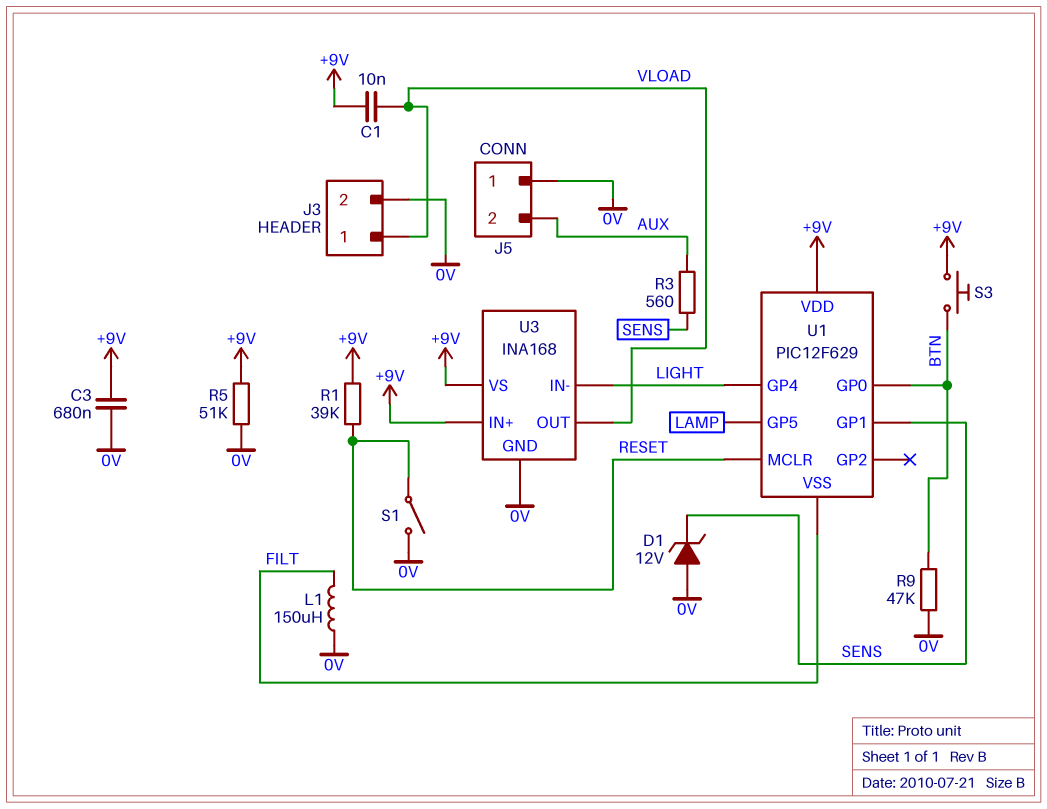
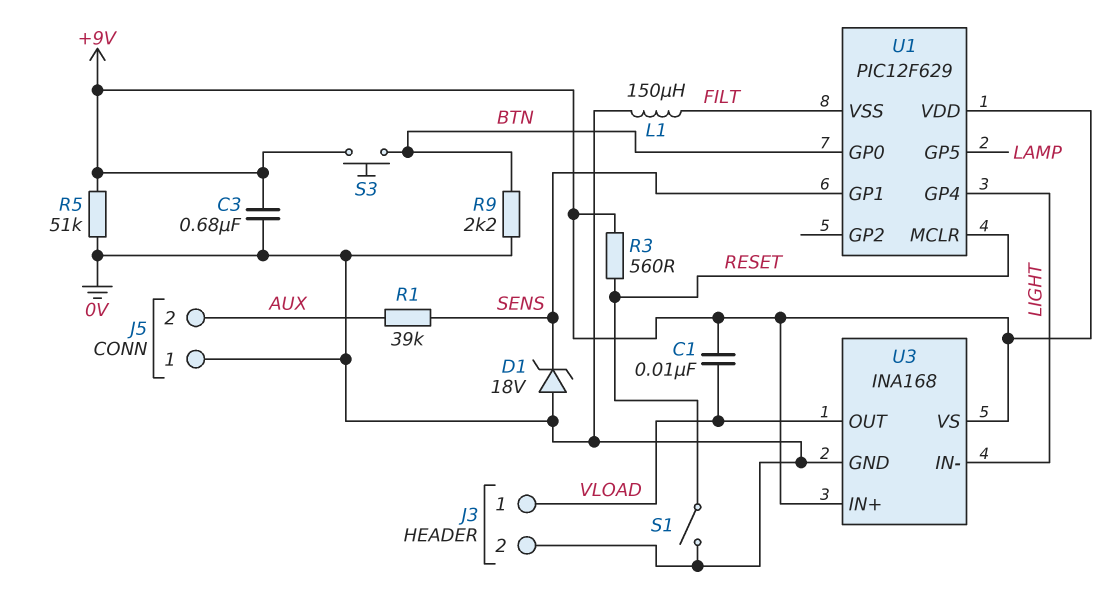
D1: zener 12V (A 0V, K SENS) -> zener 18V (A 0V, K SENS)
R1: 39k (+9V, RESET) -> 39k (AUX, SENS)
R3: 560 (AUX, SENS) -> 560 (+9V, RESET)
R9: 47k (0V, BTN) -> 2.2k (0V, BTN)

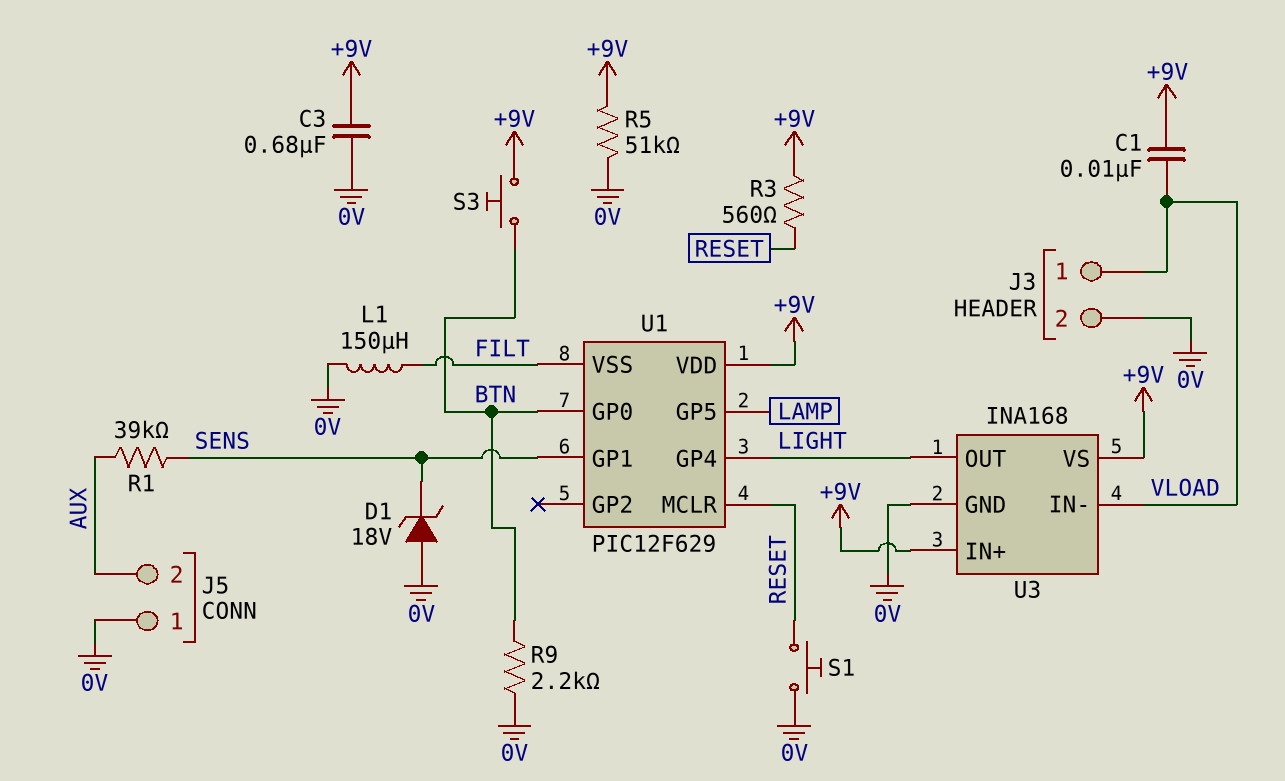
S1: switch (0V, RESET) -> button (0V, RESET)
U3 pin IN-: LIGHT -> VLOAD
U3 pin OUT: VLOAD -> LIGHT

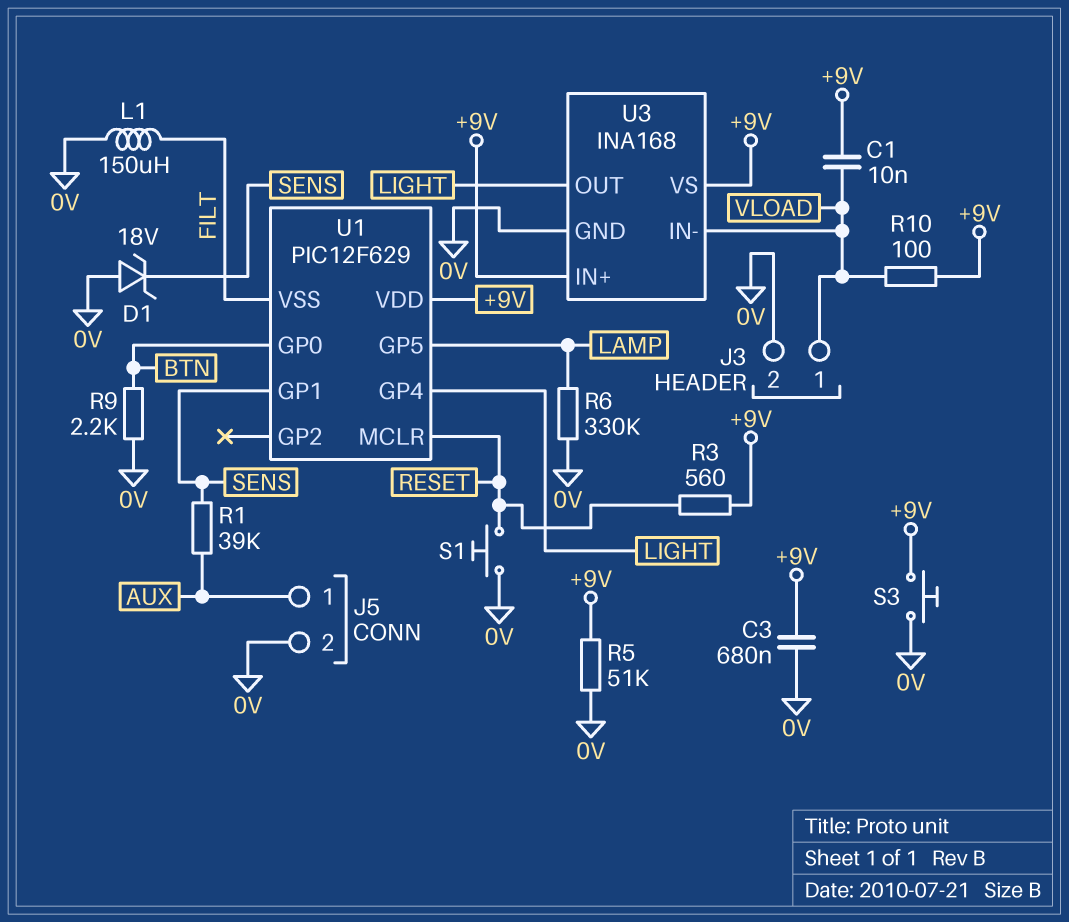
J5 pin 1: 0V -> AUX
J5 pin 2: AUX -> 0V
R6: none -> 330k (0V, LAMP)
R10: none -> 100 (+9V, VLOAD)
S3: button (+9V, BTN) -> button (+9V, 0V)

